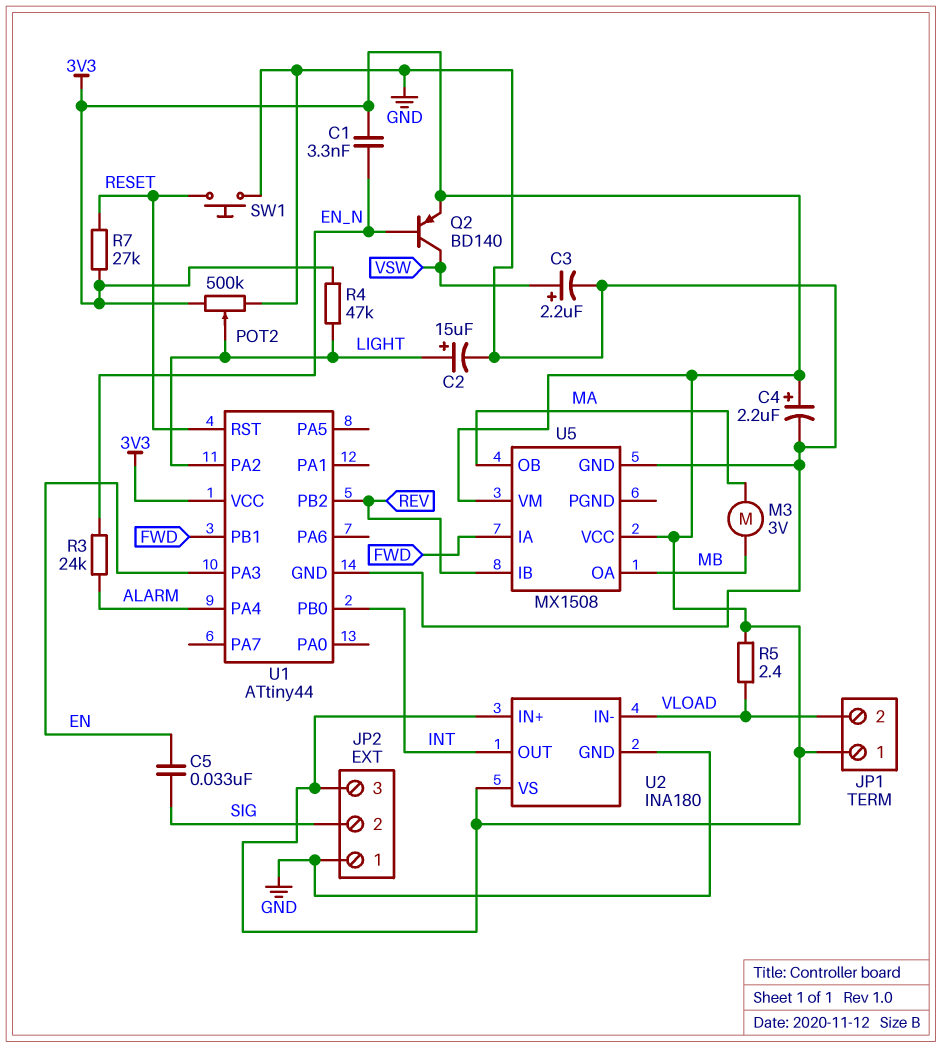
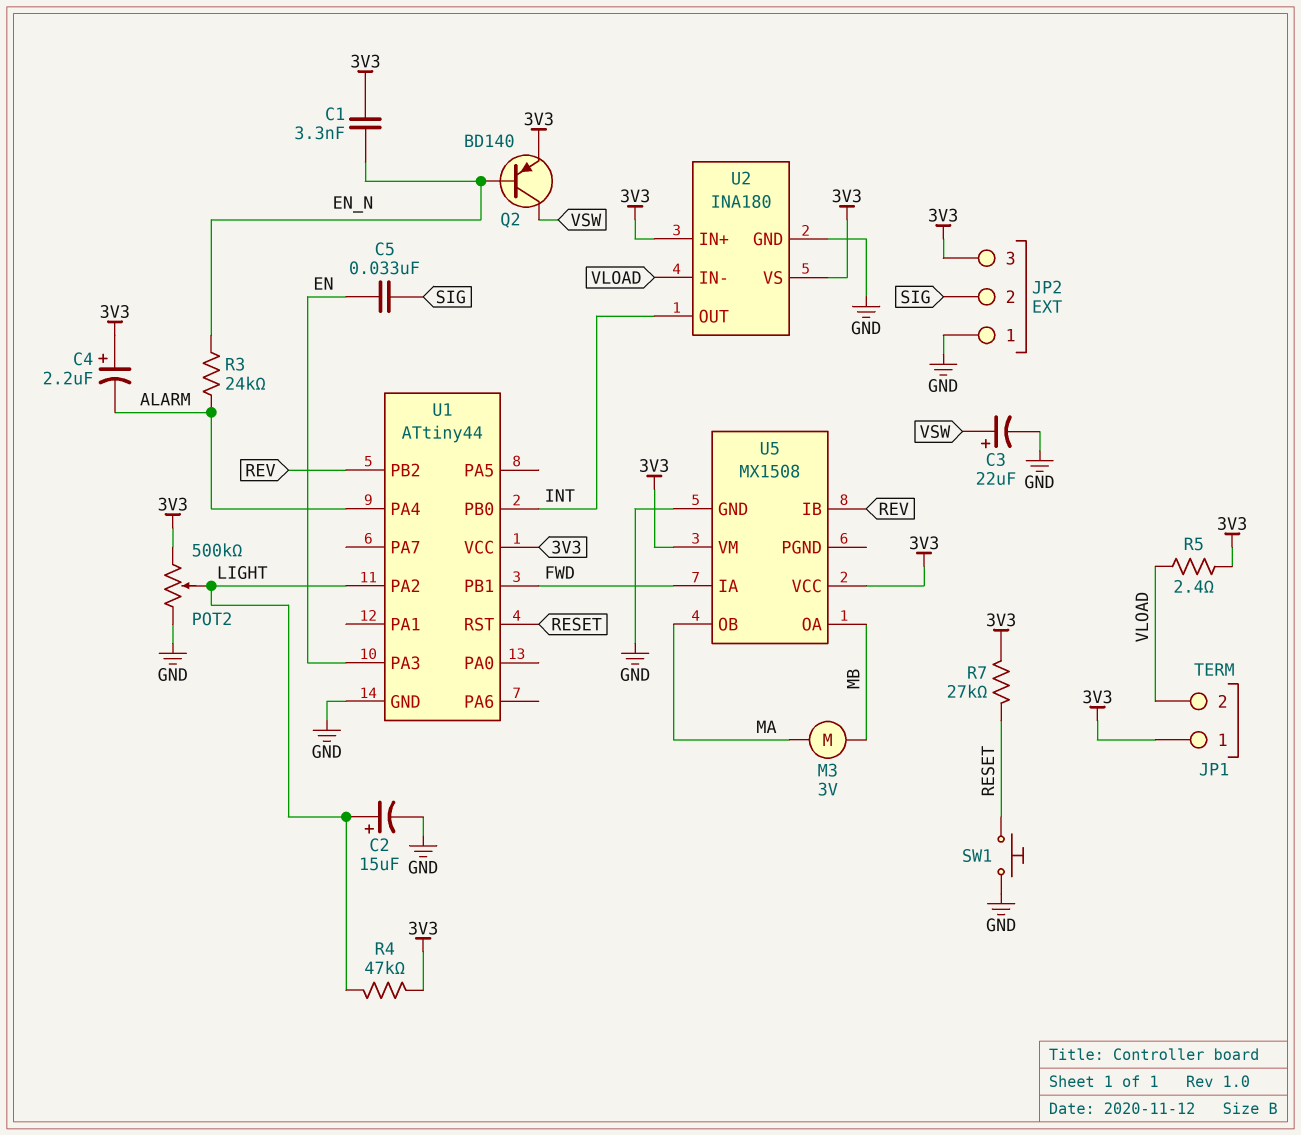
C3: 2.2uF (plus VSW, minus GND) -> 22uF (plus VSW, minus GND)
C4: 2.2uF (plus 3V3, minus GND) -> 2.2uF (plus 3V3, minus ALARM)

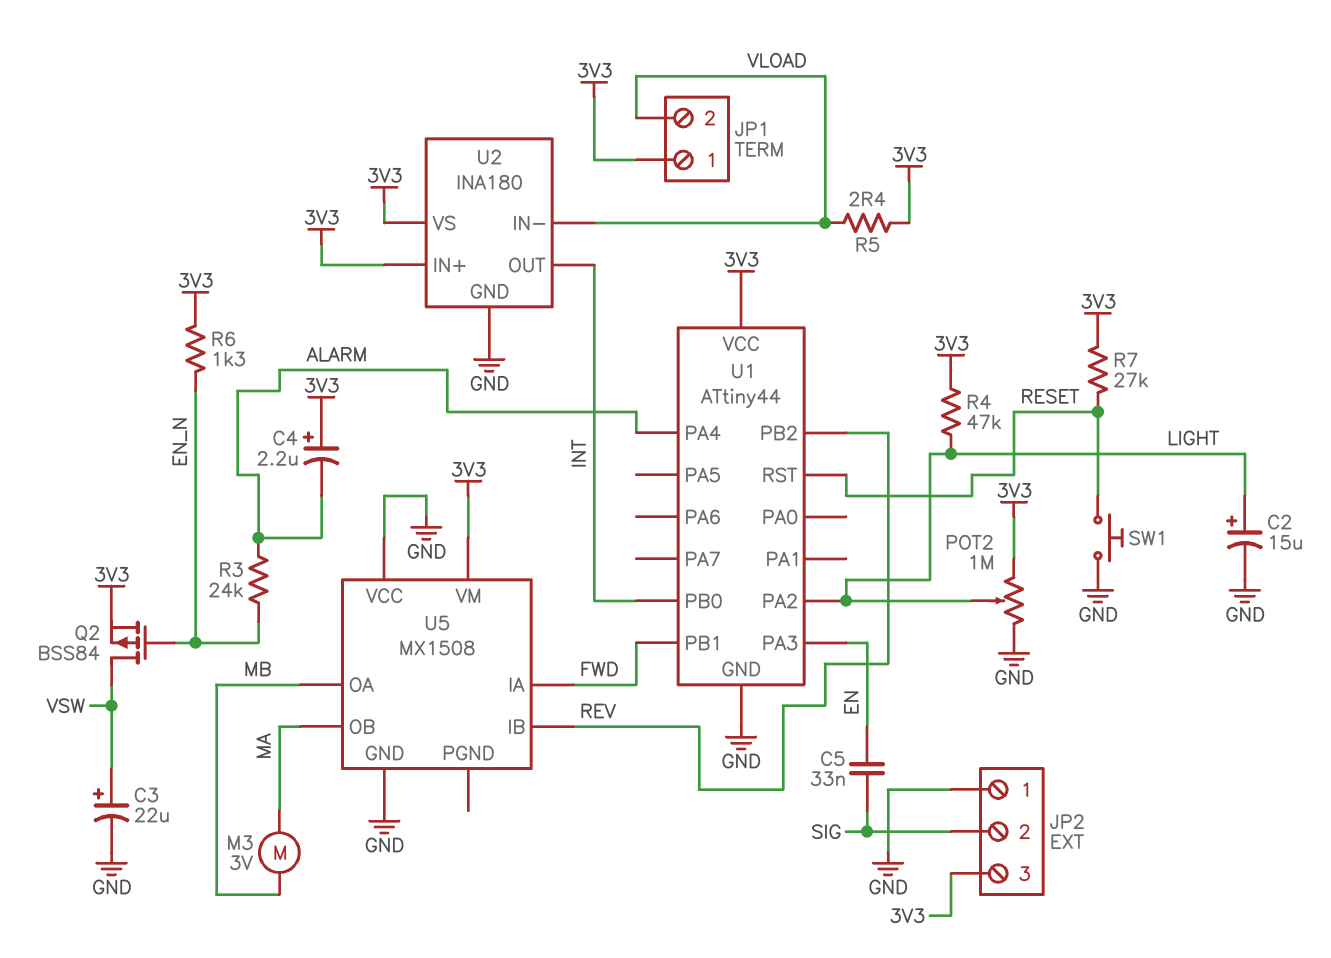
C1: 3.3nF (3V3, EN_N) -> none
POT2: 500k (3V3, GND, wiper LIGHT) -> 1M (3V3, GND, wiper LIGHT)
Q2: PNP BD140 (B EN_N, C VSW, E 3V3) -> PMOS BSS84 (G EN_N, D VSW, S 3V3)
R6: none -> 1.3k (3V3, EN_N)
U5 pin VCC: 3V3 -> GND

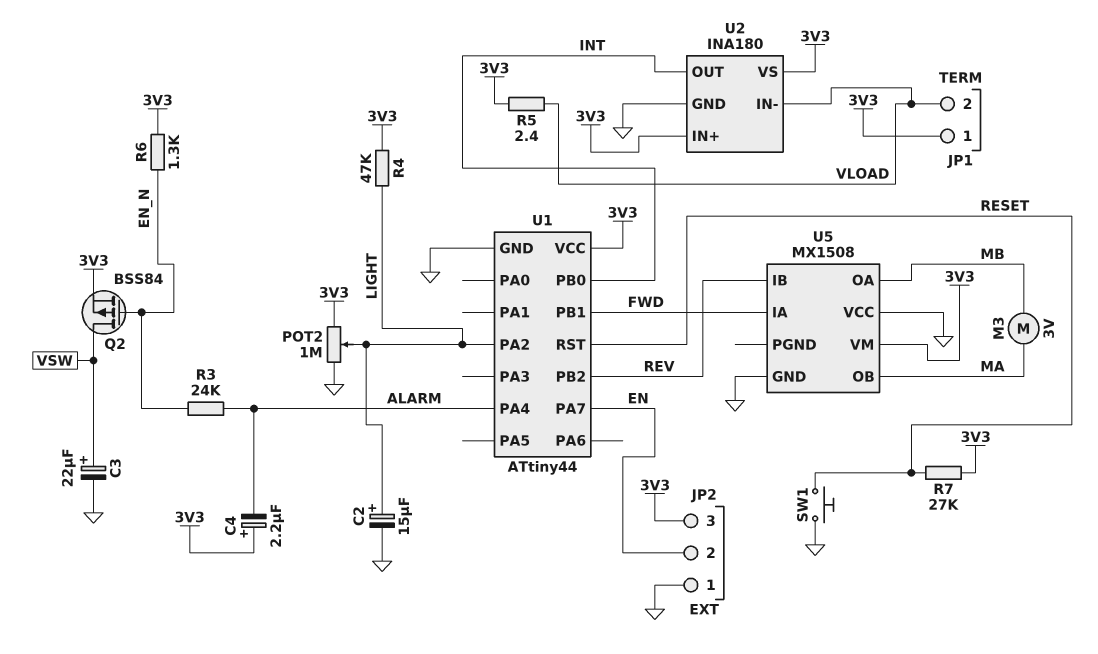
C5: 33nF (EN, SIG) -> none
JP2 pin 2: SIG -> EN
U1 pin PA3: EN -> none
U1 pin PA7: none -> EN

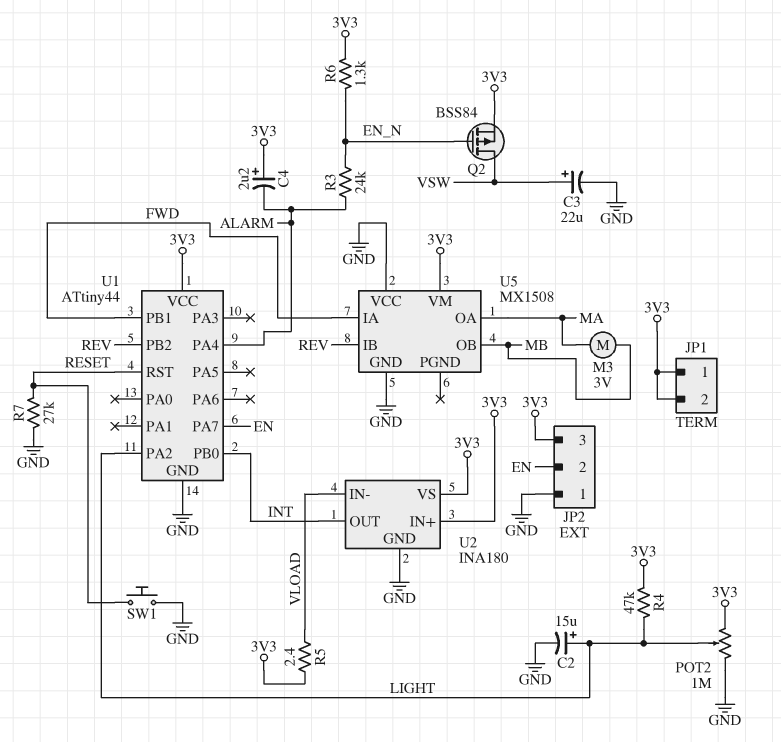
JP1 pin 2: VLOAD -> 3V3
R7: 27k (3V3, RESET) -> 27k (GND, RESET)
U5 pin OA: MB -> MA
U5 pin OB: MA -> MB

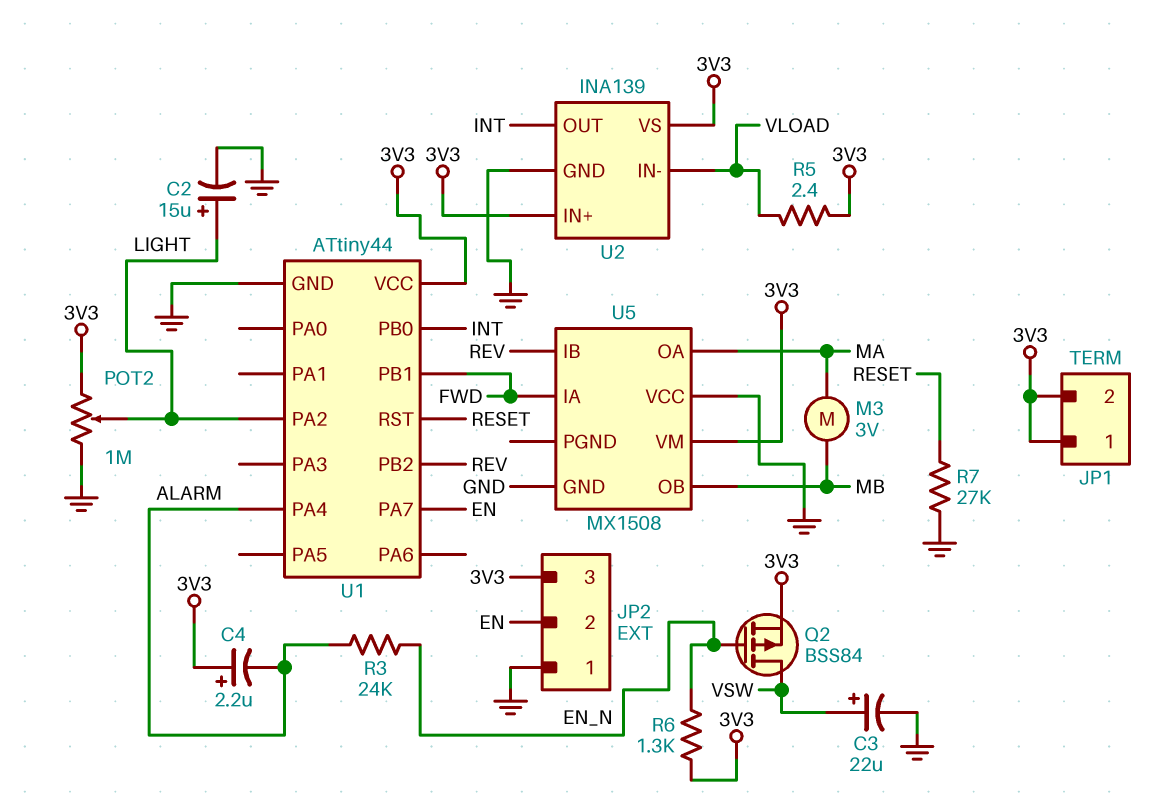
R4: 47k (3V3, LIGHT) -> none
SW1: button (GND, RESET) -> none
U2: INA180 -> INA139

